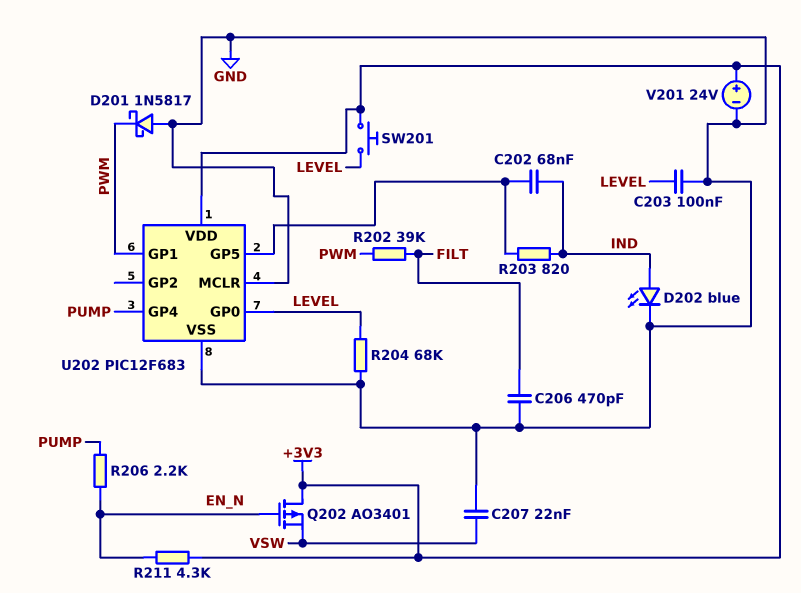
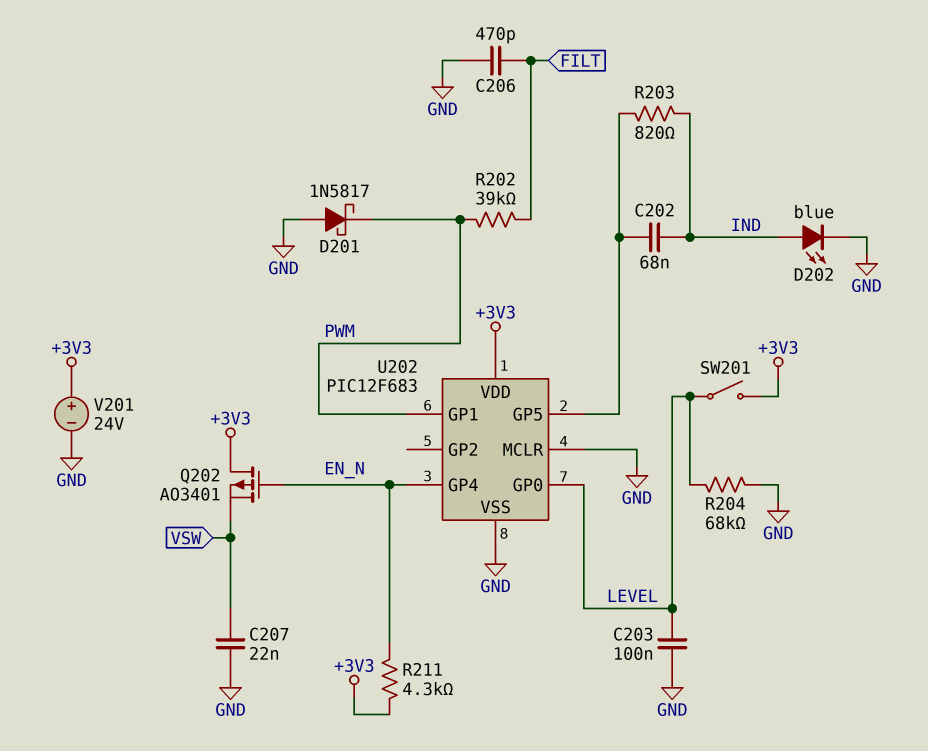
R206: 2.2k (EN_N, PUMP) -> none
SW201: button (+3V3, LEVEL) -> switch (+3V3, LEVEL)
U202 pin GP4: PUMP -> EN_N

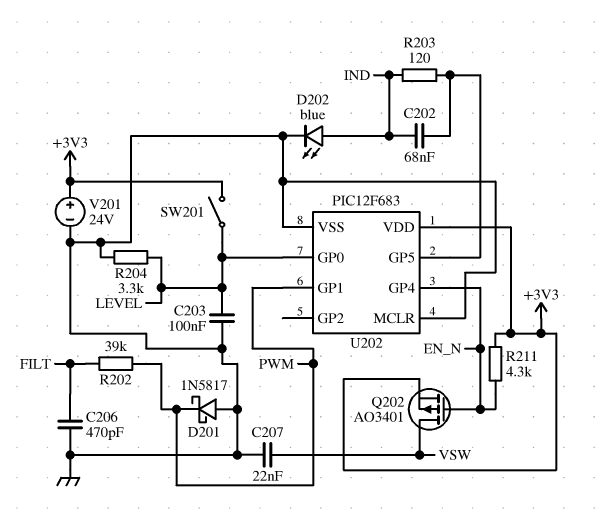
Q202: PMOS AO3401 (G EN_N, D +3V3, S VSW) -> PMOS AO3401 (G EN_N, D VSW, S +3V3)
R203: 820 (IND, U202/GP5) -> 120 (IND, U202/GP5)
R204: 68k (GND, LEVEL) -> 3.3k (GND, LEVEL)

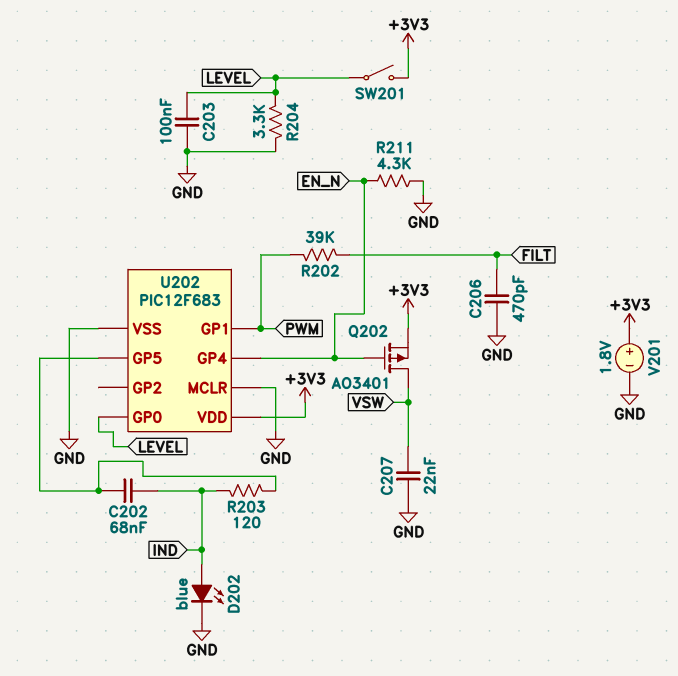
D201: schottky 1N5817 (A GND, K PWM) -> none
R211: 4.3k (+3V3, EN_N) -> 4.3k (EN_N, GND)
V201: 24V (plus +3V3, minus GND) -> 1.8V (plus +3V3, minus GND)

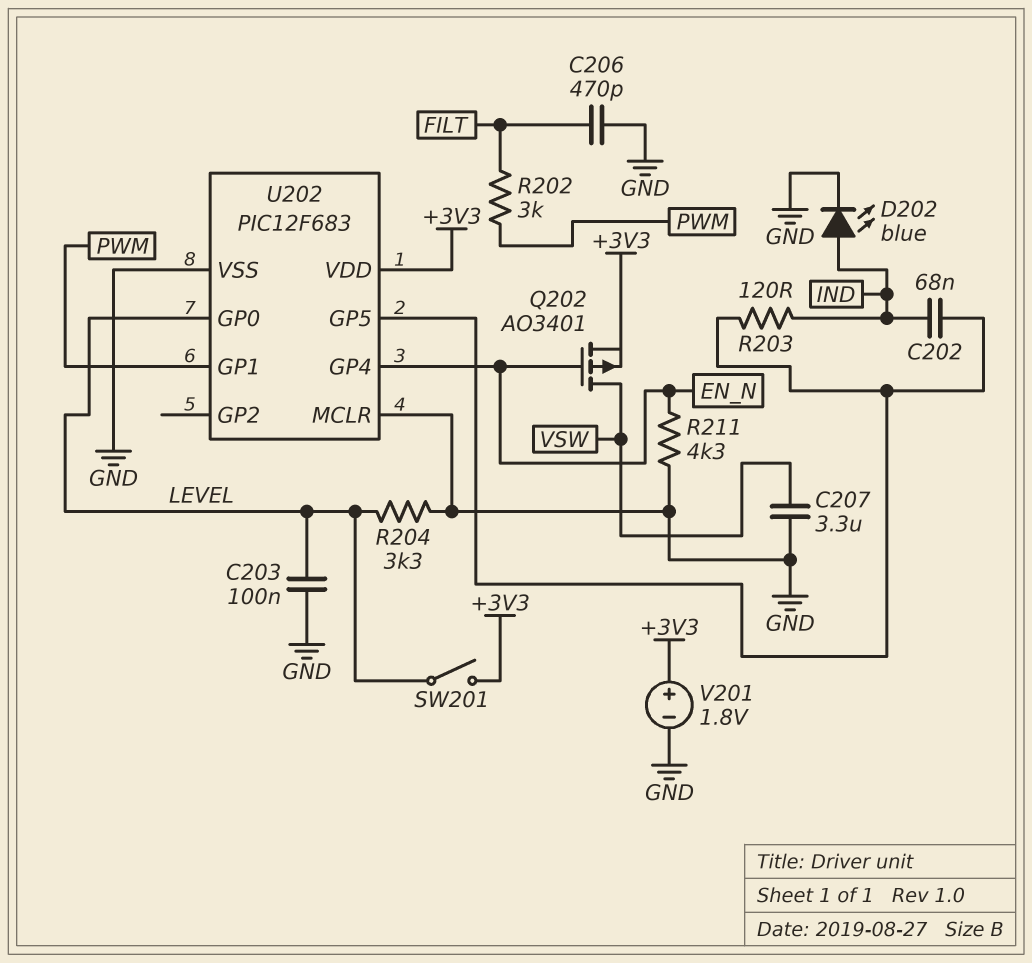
C207: 22nF (GND, VSW) -> 3.3uF (GND, VSW)
R202: 39k (FILT, PWM) -> 3k (FILT, PWM)

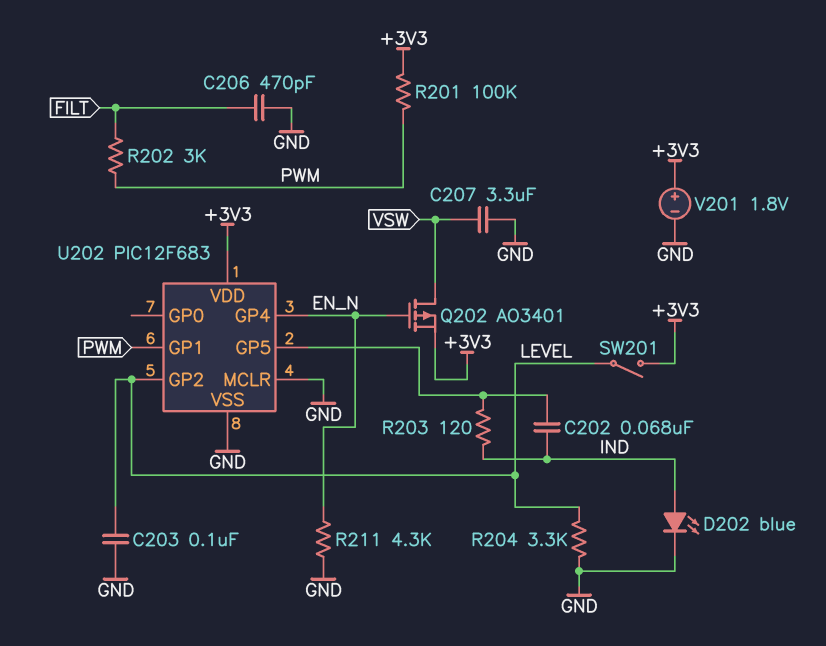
R201: none -> 100k (+3V3, PWM)
U202 pin GP0: LEVEL -> none
U202 pin GP2: none -> LEVEL

